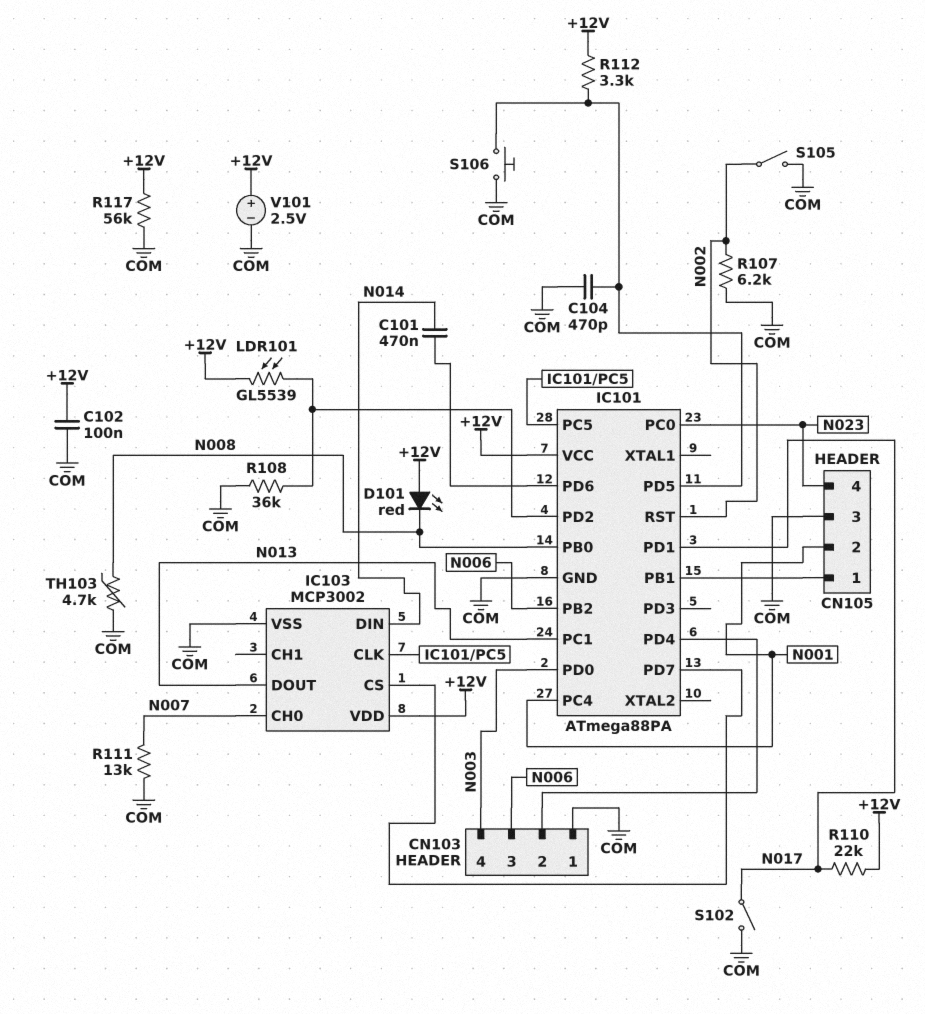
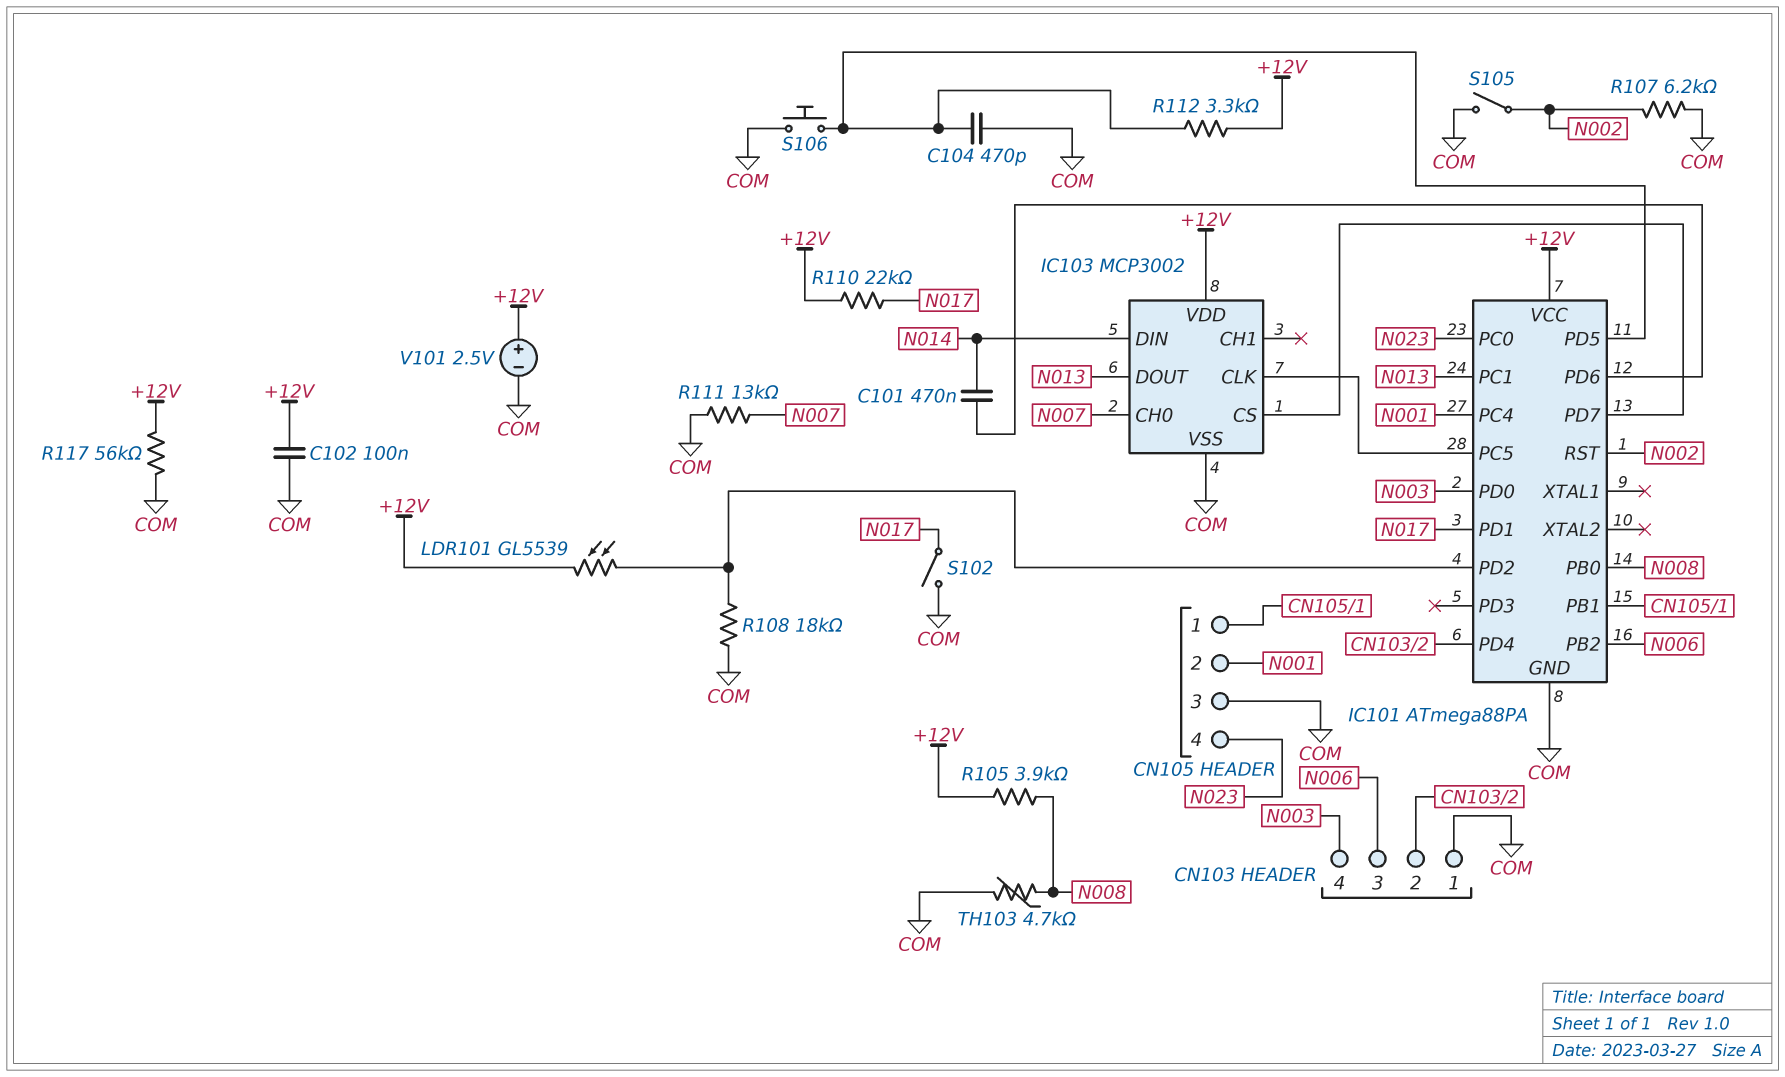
D101: LED red (A +12V, K N008) -> none
R105: none -> 3.9k (+12V, N008)
R108: 36k (COM, IC101/PD2) -> 18k (COM, IC101/PD2)

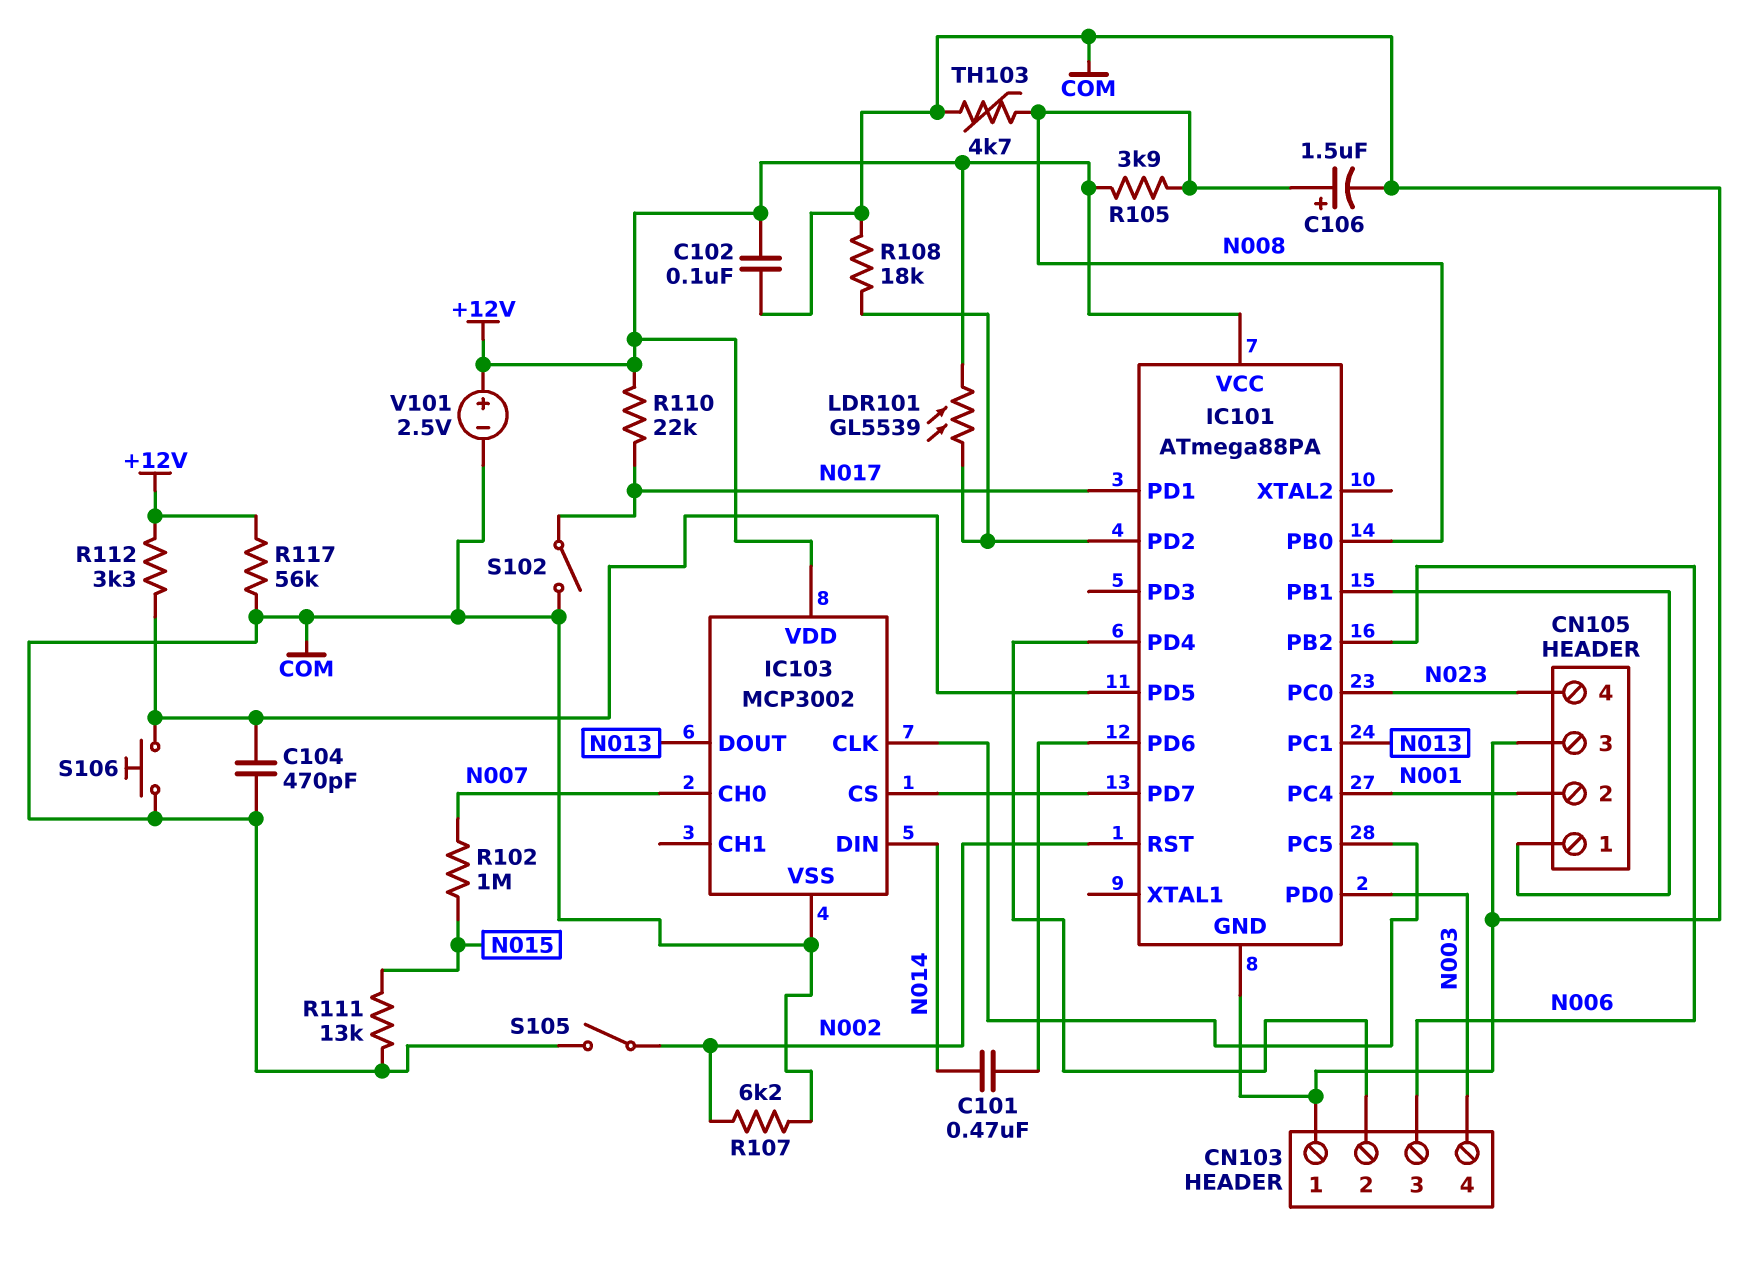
C106: none -> 1.5uF (plus N008, minus COM)
R102: none -> 1M (N007, N015)
R111: 13k (COM, N007) -> 13k (COM, N015)

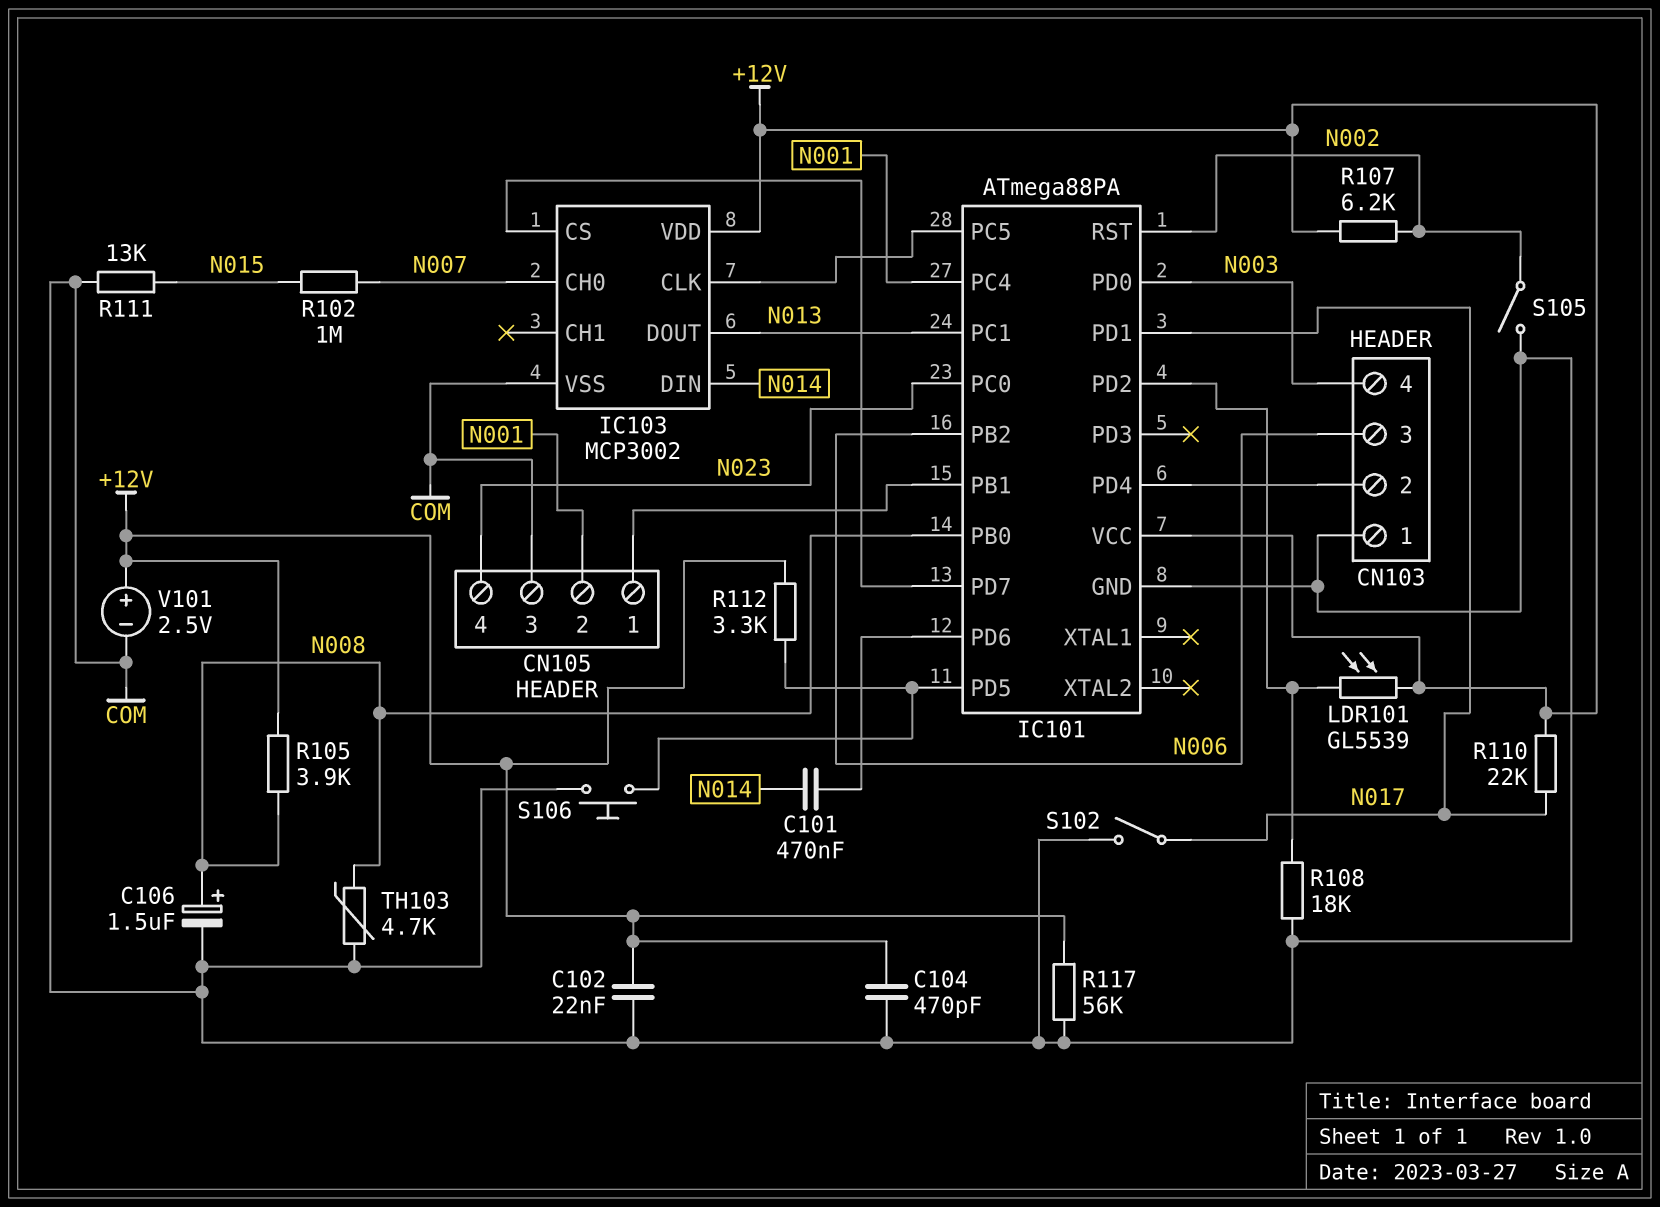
C102: 100nF (+12V, COM) -> 22nF (+12V, COM)
C104: 470pF (COM, IC101/PD5) -> 470pF (+12V, COM)
R107: 6.2k (COM, N002) -> 6.2k (+12V, N002)

